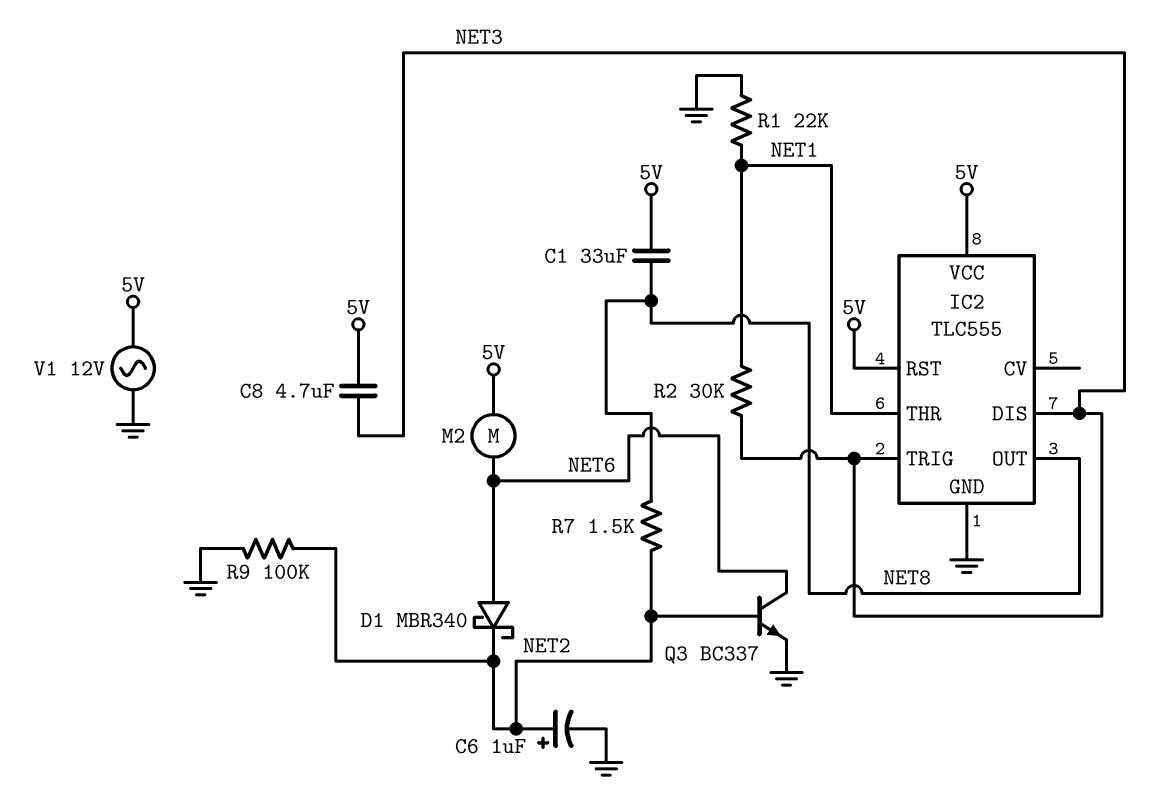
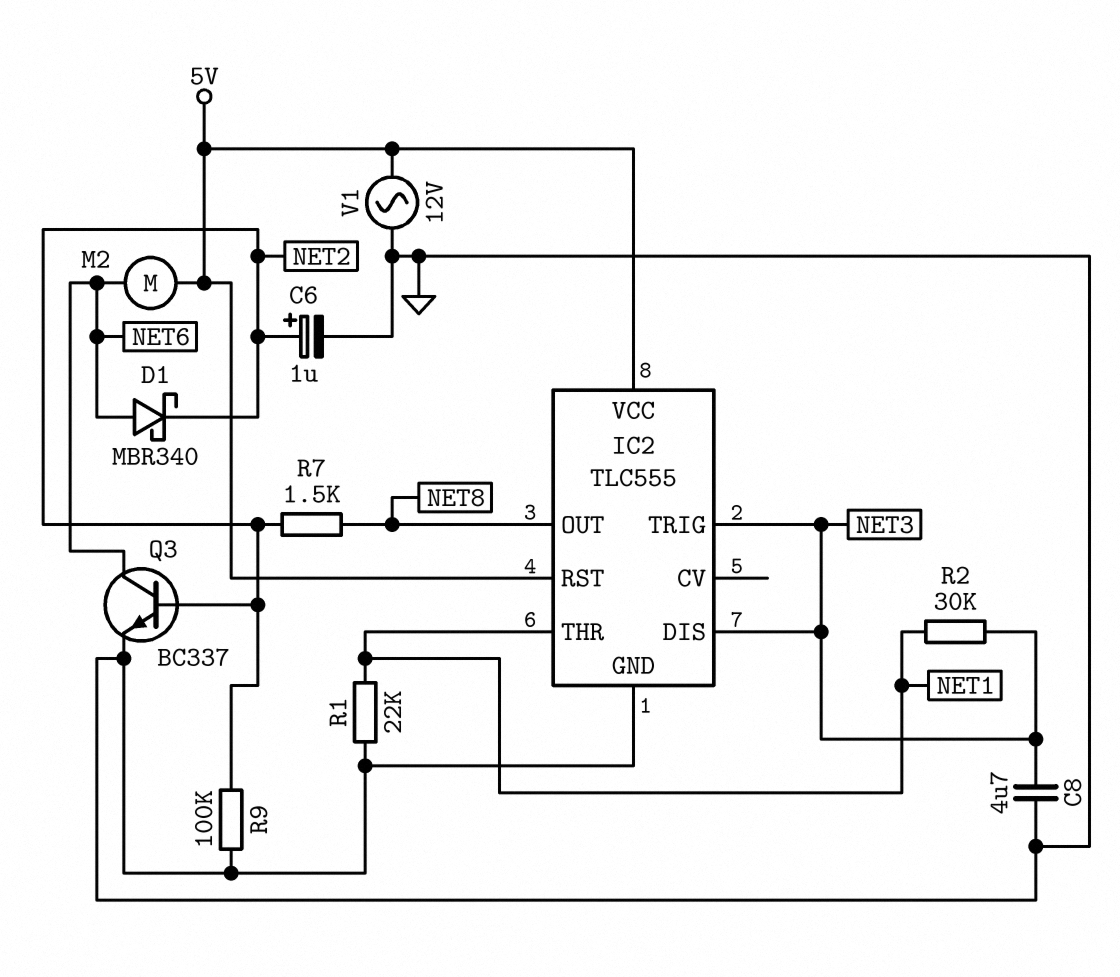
C1: 33uF (5V, NET8) -> none
C8: 4.7uF (5V, NET3) -> 4.7uF (GND, NET3)

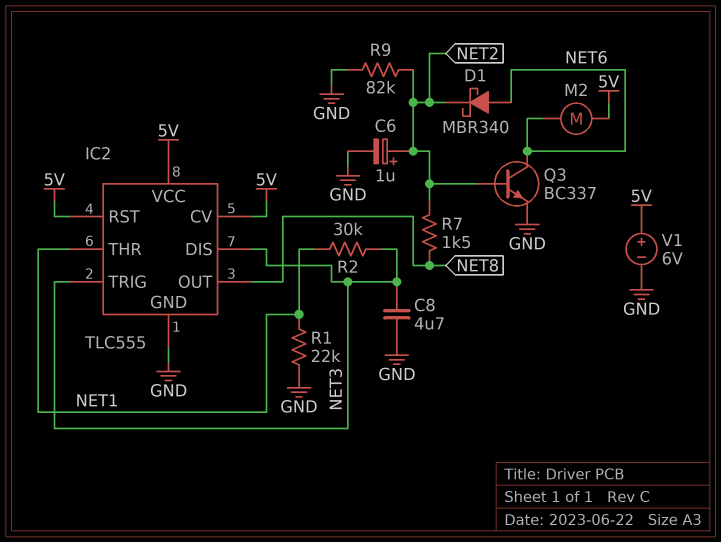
IC2 pin CV: none -> 5V
R9: 100k (GND, NET2) -> 82k (GND, NET2)
V1: AC 12V (5V, GND) -> 6V (plus 5V, minus GND)

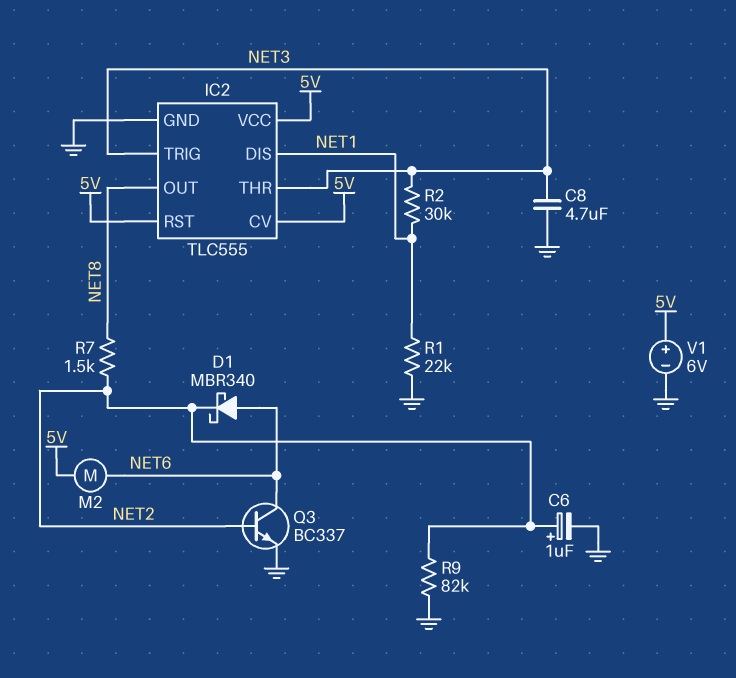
IC2 pin DIS: NET3 -> NET1
IC2 pin THR: NET1 -> NET3

